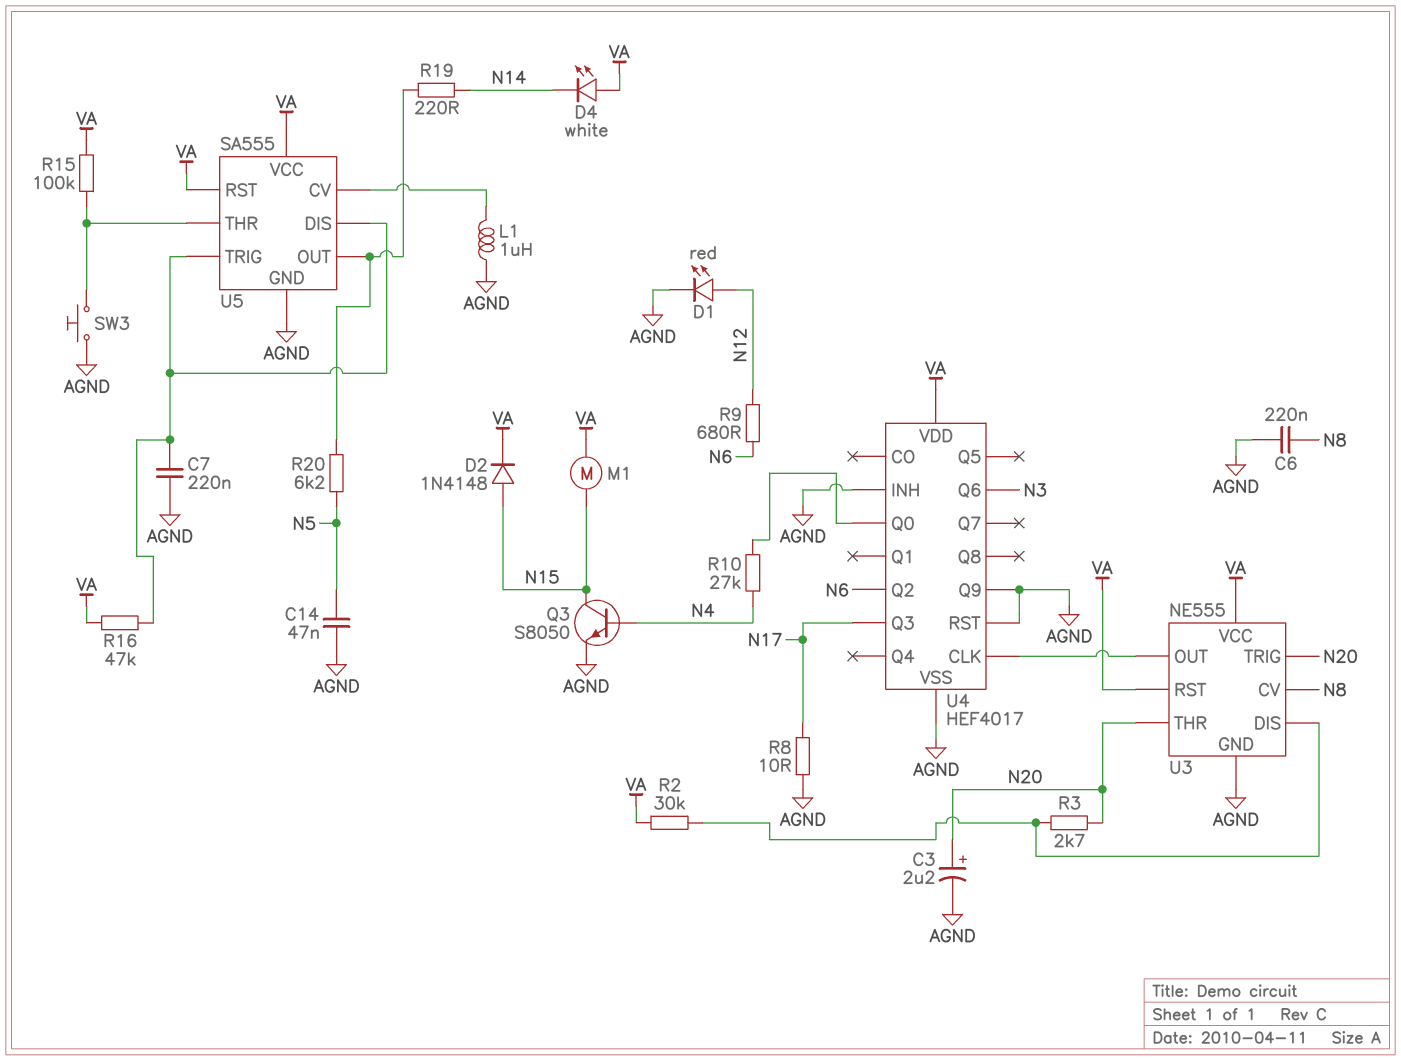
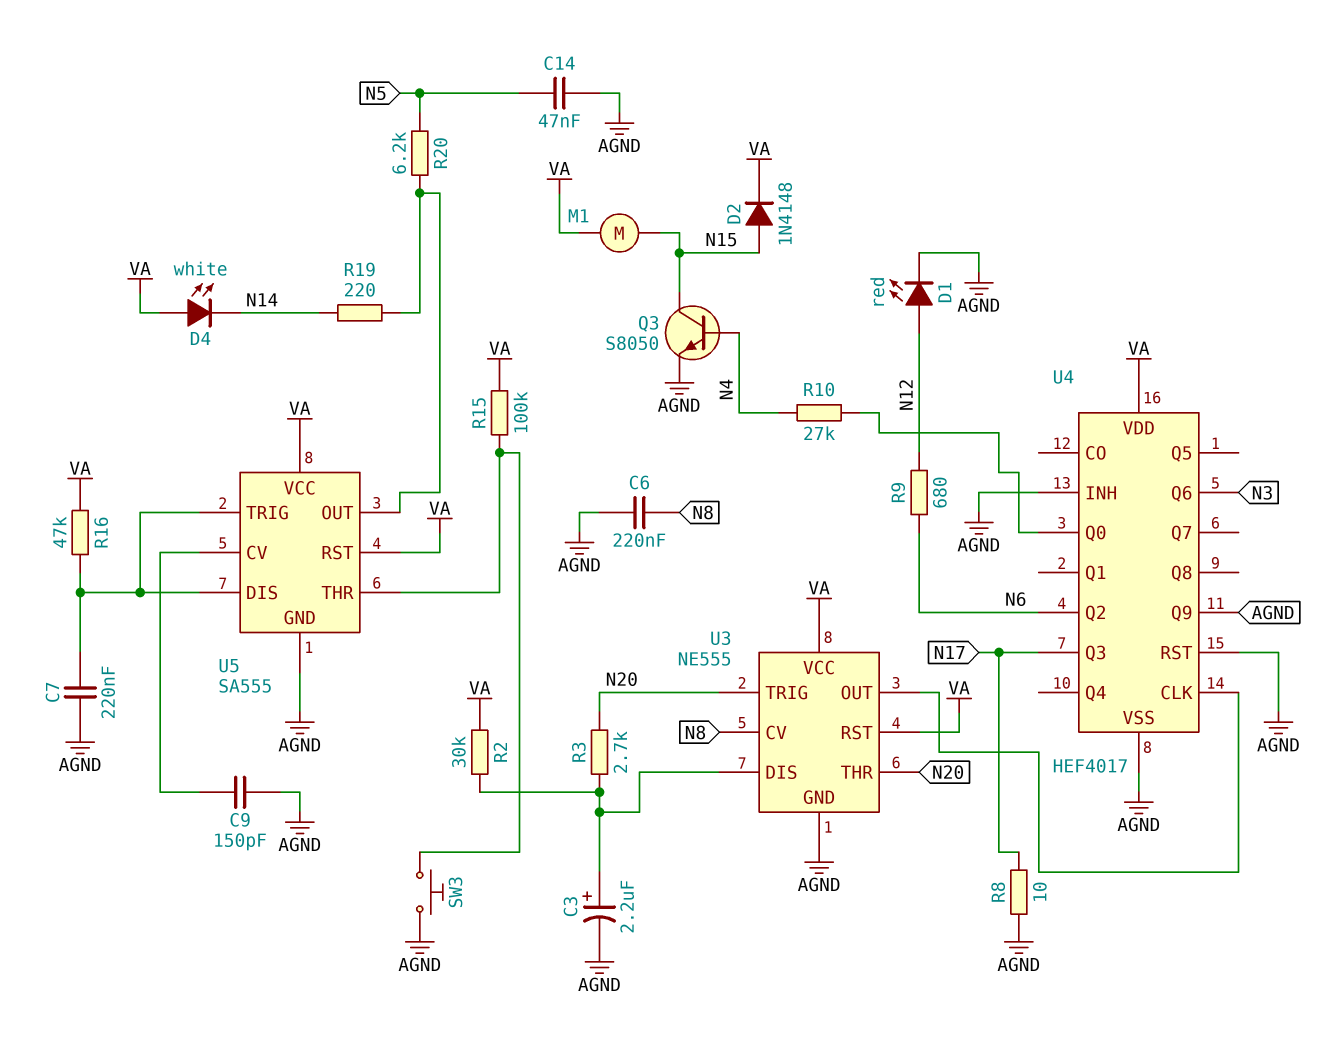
C3: 2.2uF (plus N20, minus AGND) -> 2.2uF (plus U3/DIS, minus AGND)
C9: none -> 150pF (AGND, U5/CV)
L1: 1uH (AGND, U5/CV) -> none

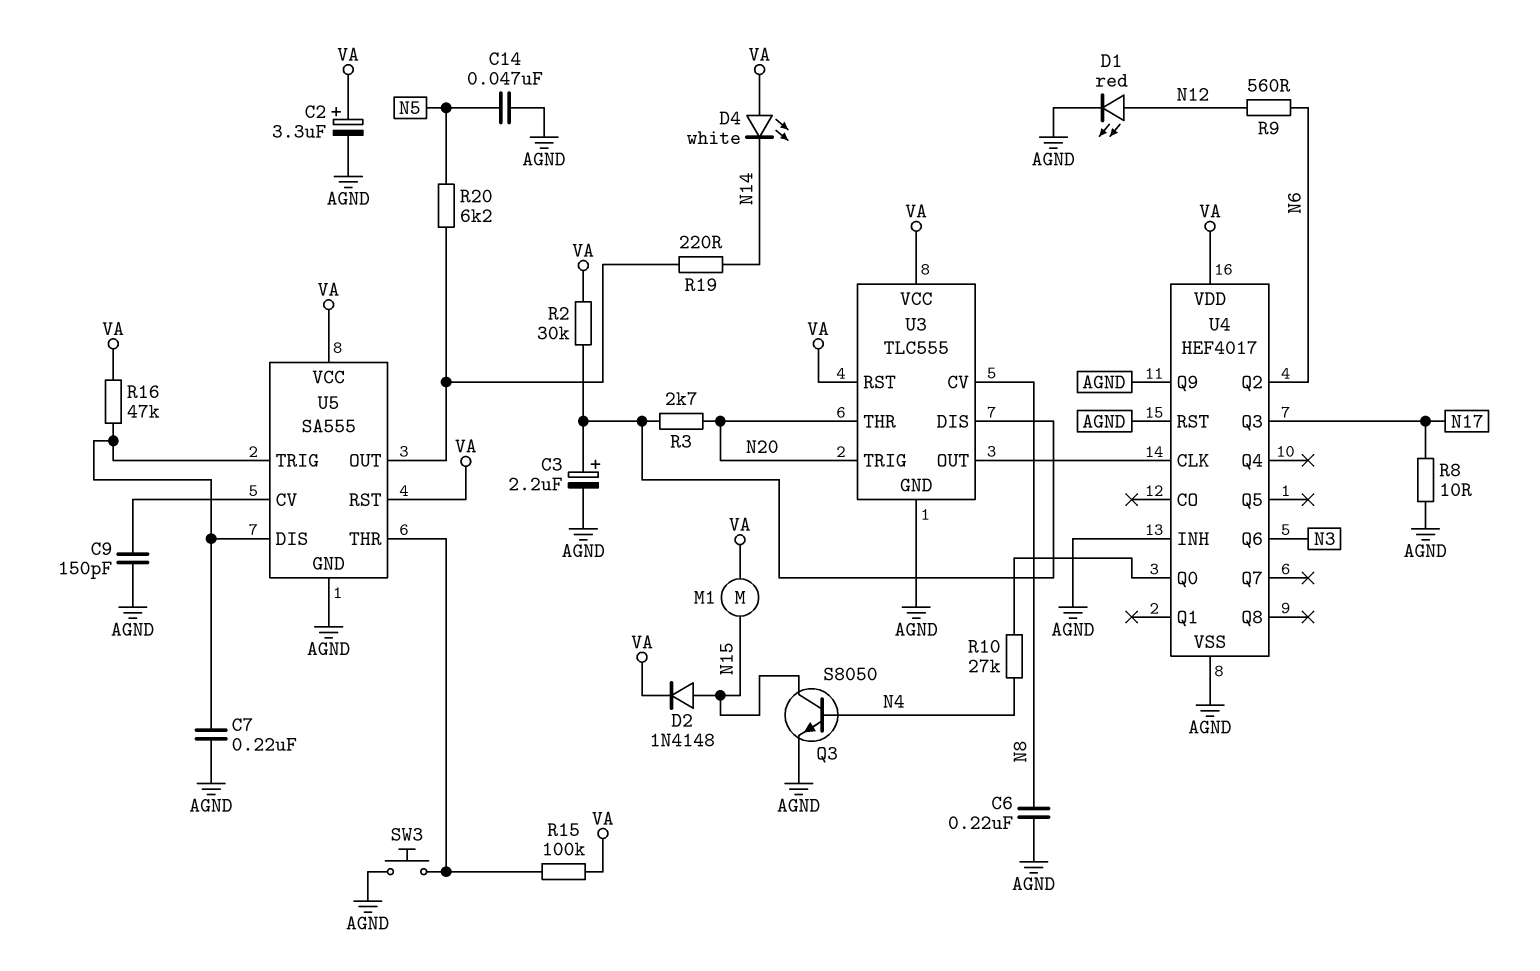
C2: none -> 3.3uF (plus VA, minus AGND)
R9: 680 (N6, N12) -> 560 (N6, N12)
U3: NE555 -> TLC555

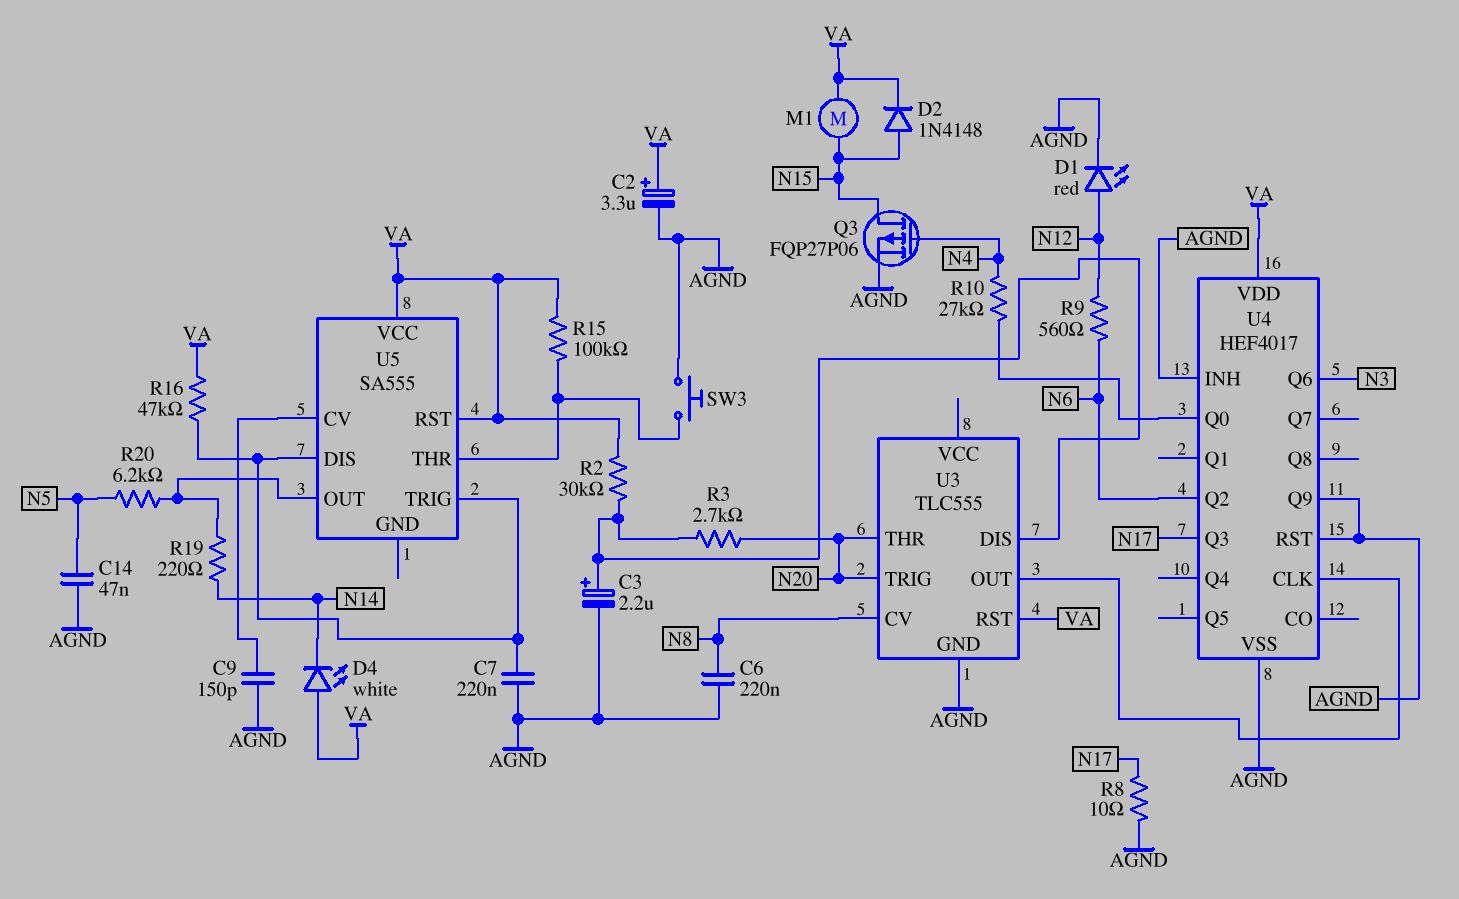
Q3: NPN S8050 (B N4, C N15, E AGND) -> PMOS FQP27P06 (G N4, D N15, S AGND)
U3 pin VCC: VA -> none
U5 pin GND: AGND -> none

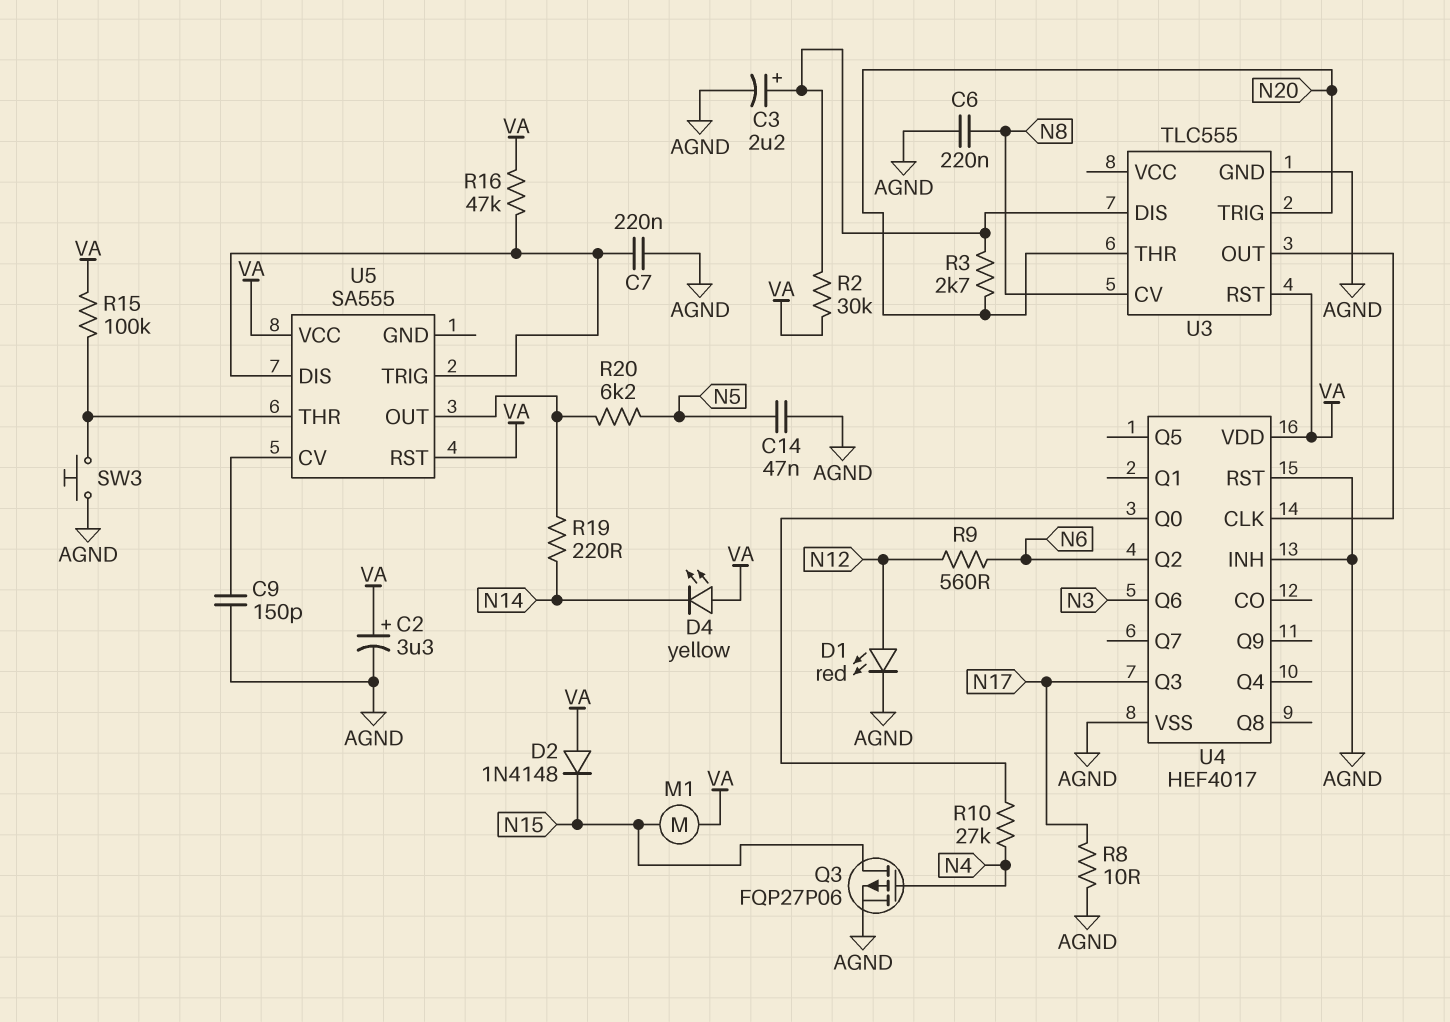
D2: diode 1N4148 (A N15, K VA) -> diode 1N4148 (A VA, K N15)
D4: LED white (A VA, K N14) -> LED yellow (A VA, K N14)
U4 pin Q9: AGND -> none

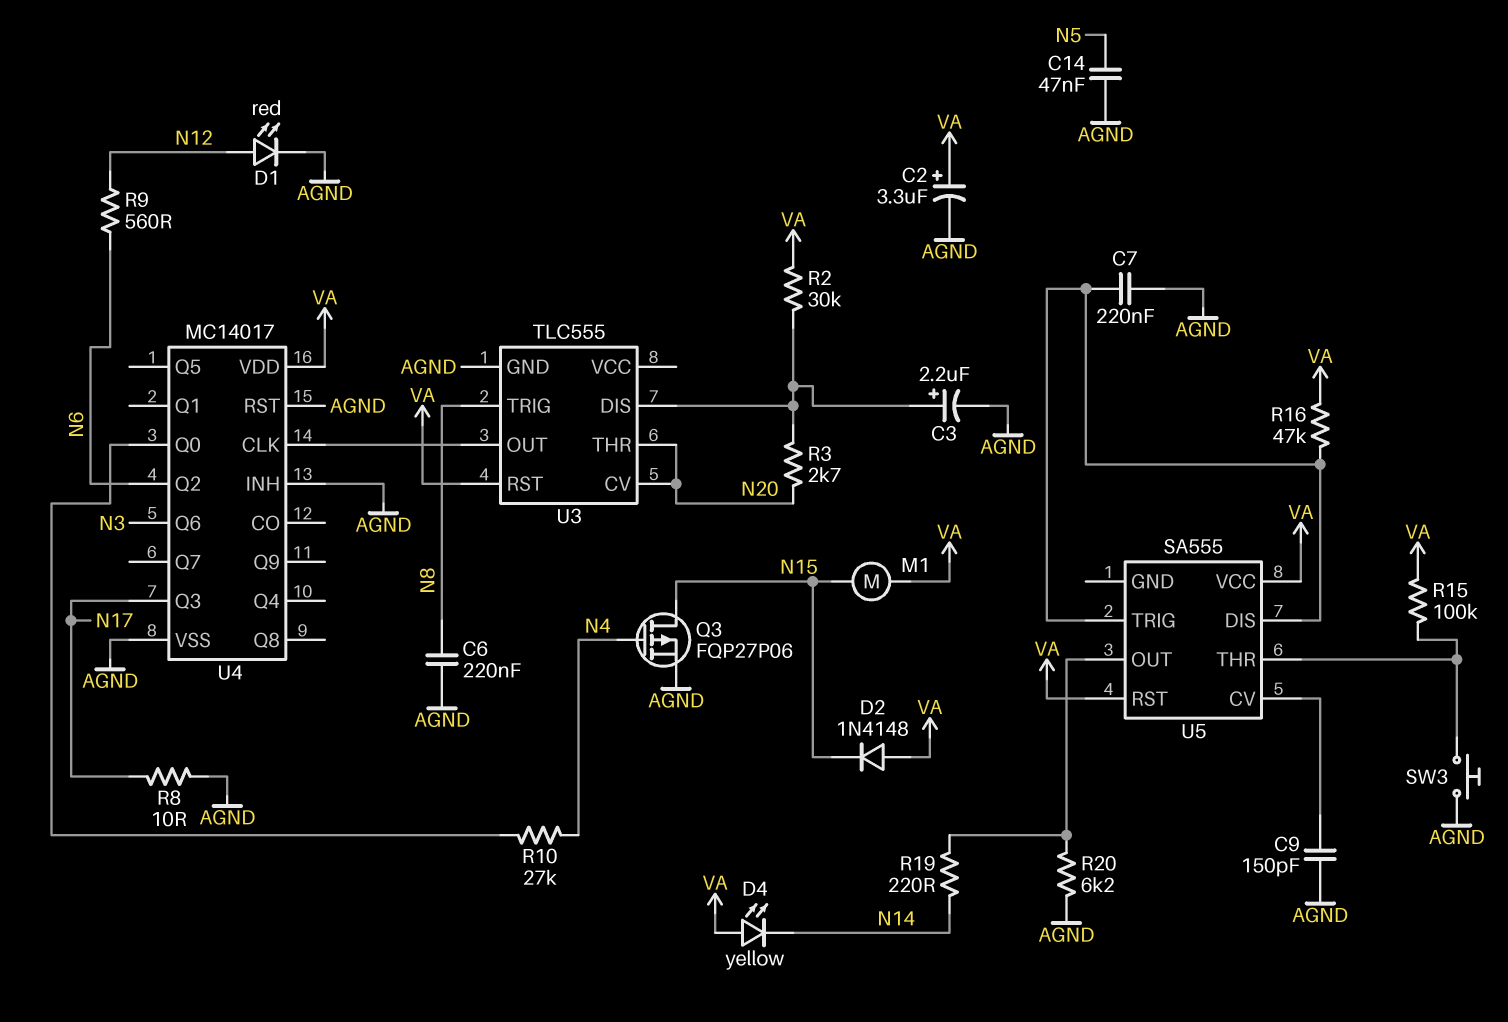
R20: 6.2k (N5, U5/OUT) -> 6.2k (AGND, U5/OUT)
U3 pin CV: N8 -> N20
U3 pin TRIG: N20 -> N8
U4: HEF4017 -> MC14017

